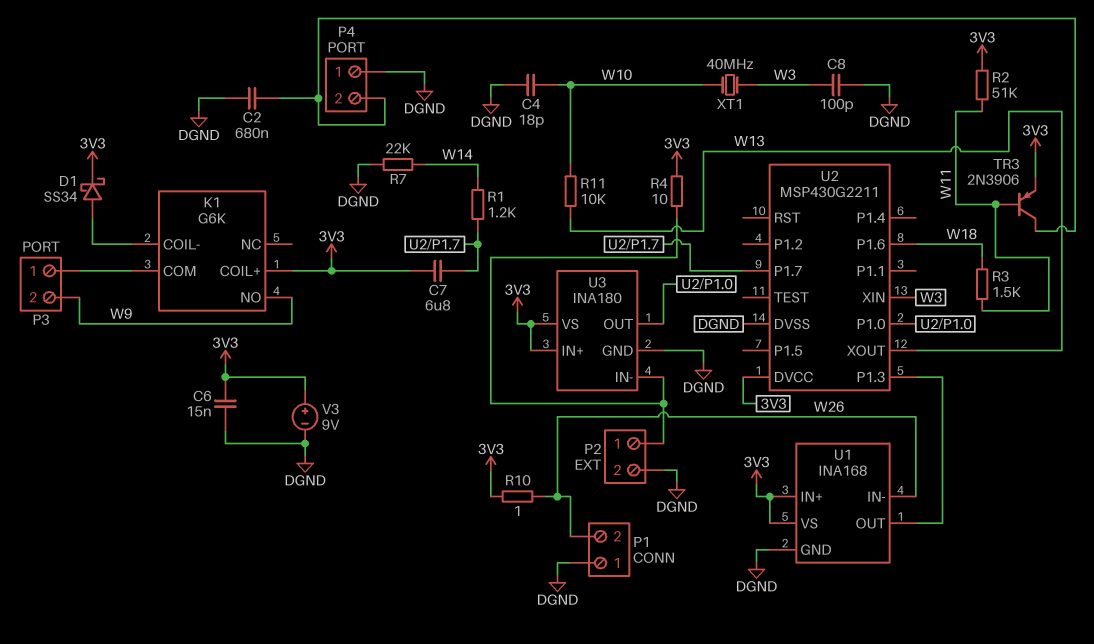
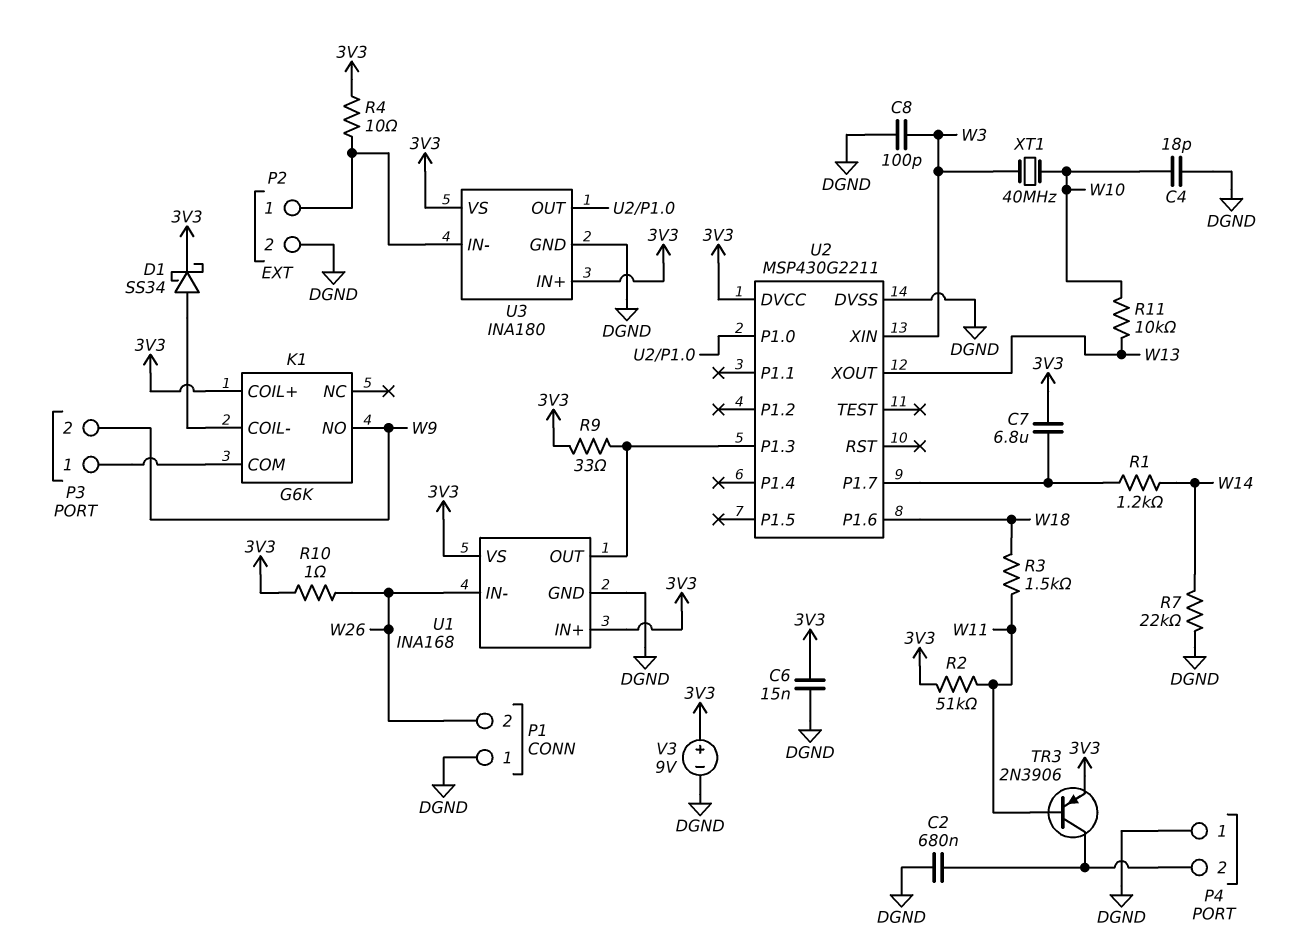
R9: none -> 33 (3V3, U1/OUT)

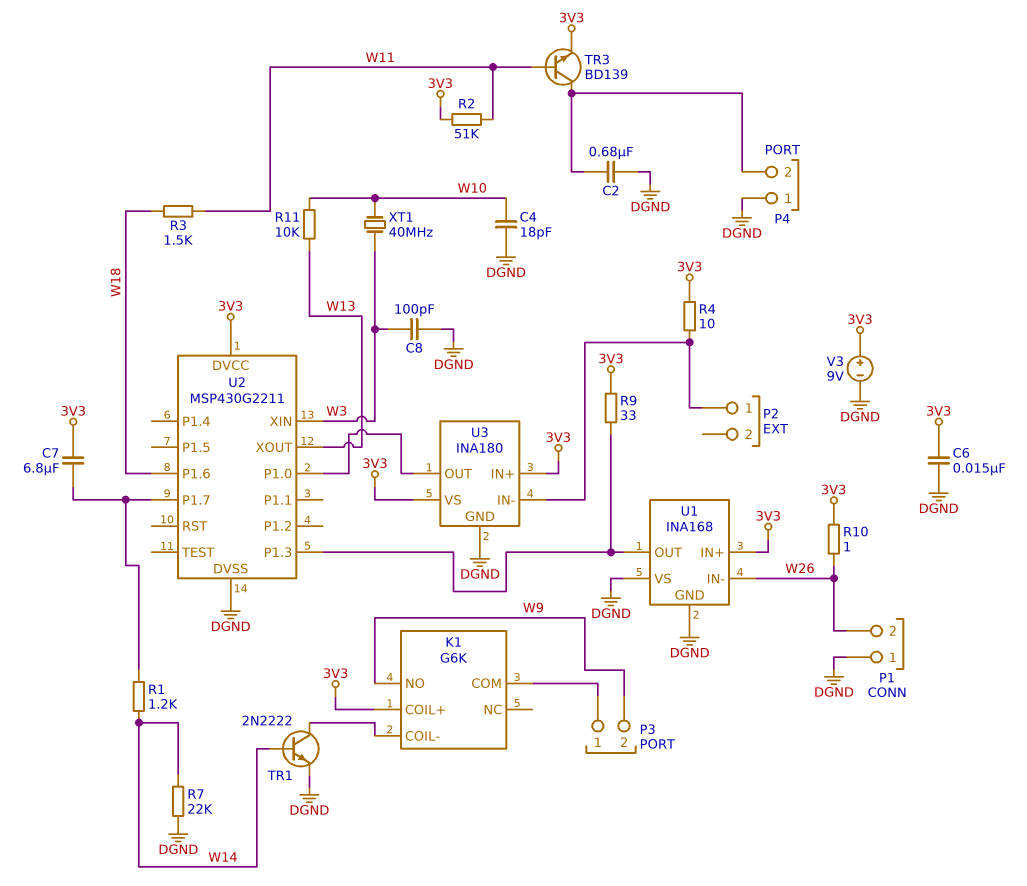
D1: schottky SS34 (A K1/COIL-, K 3V3) -> none
P2 pin 2: DGND -> none
TR1: none -> NPN 2N2222 (B W14, C K1/COIL-, E DGND)
TR3: PNP 2N3906 (B W11, C P4/2, E 3V3) -> NPN BD139 (B W11, C P4/2, E 3V3)
U1 pin VS: 3V3 -> DGND

